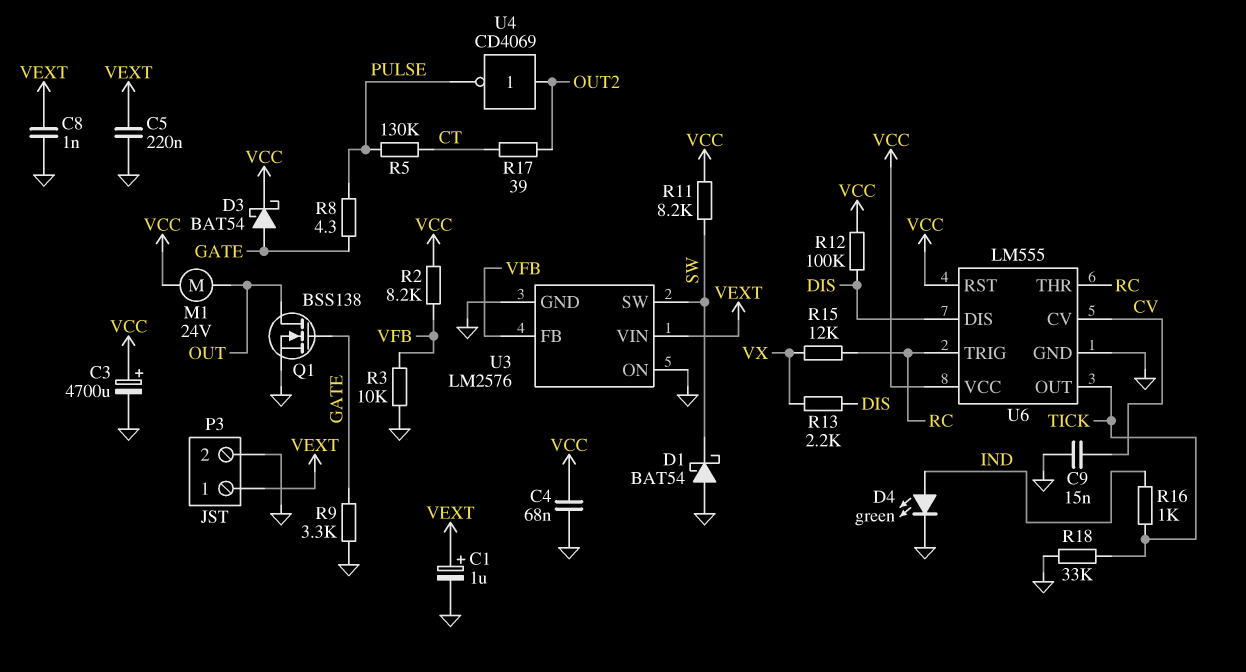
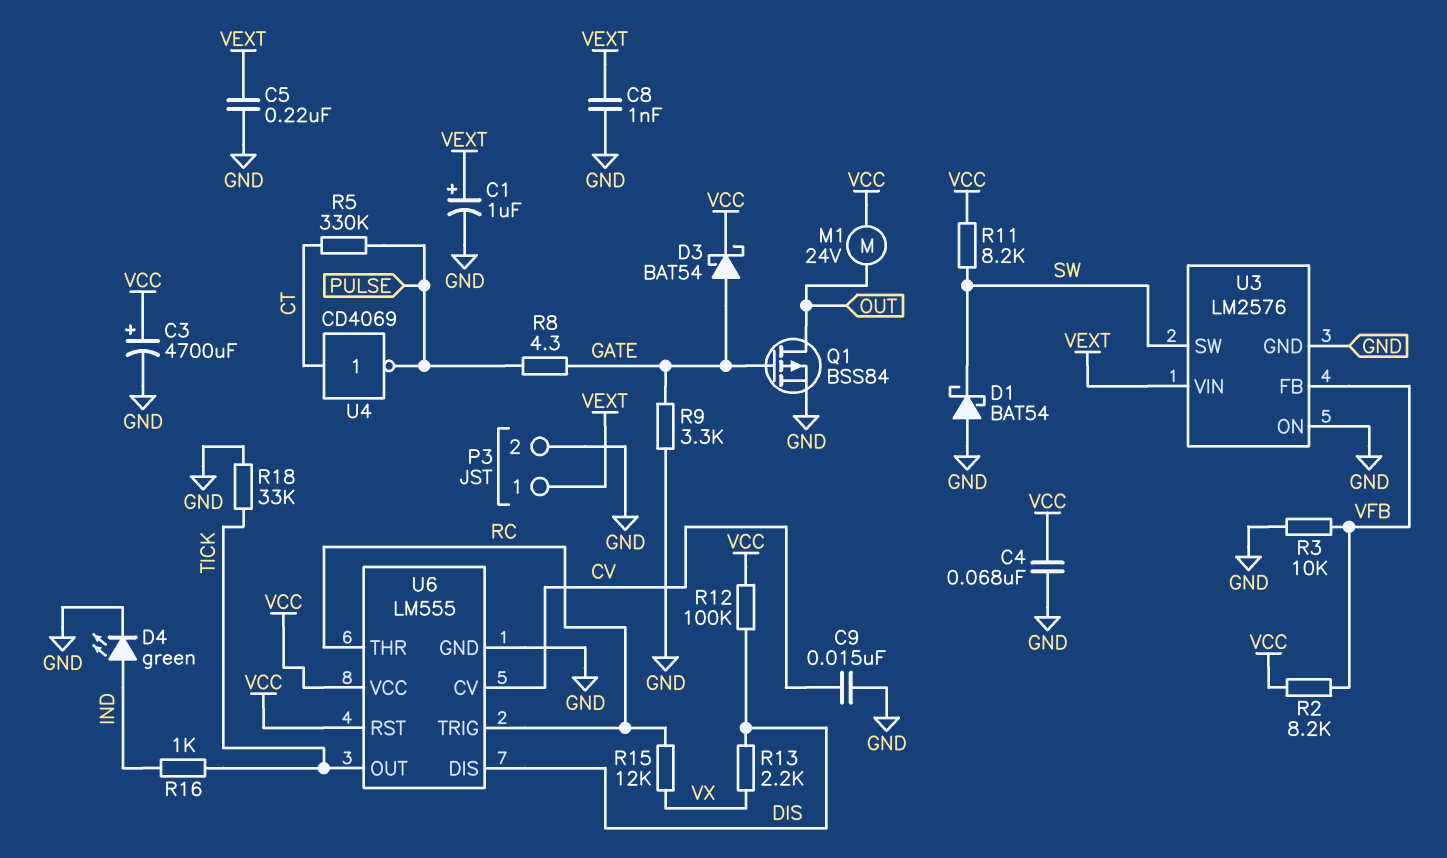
Q1: NMOS BSS138 (G GATE, D OUT, S GND) -> PMOS BSS84 (G GATE, D OUT, S GND)
R5: 130k (CT, PULSE) -> 330k (CT, PULSE)
R17: 39 (CT, OUT2) -> none
U4: NOT CD4069 (in OUT2, out PULSE) -> NOT CD4069 (in CT, out PULSE)

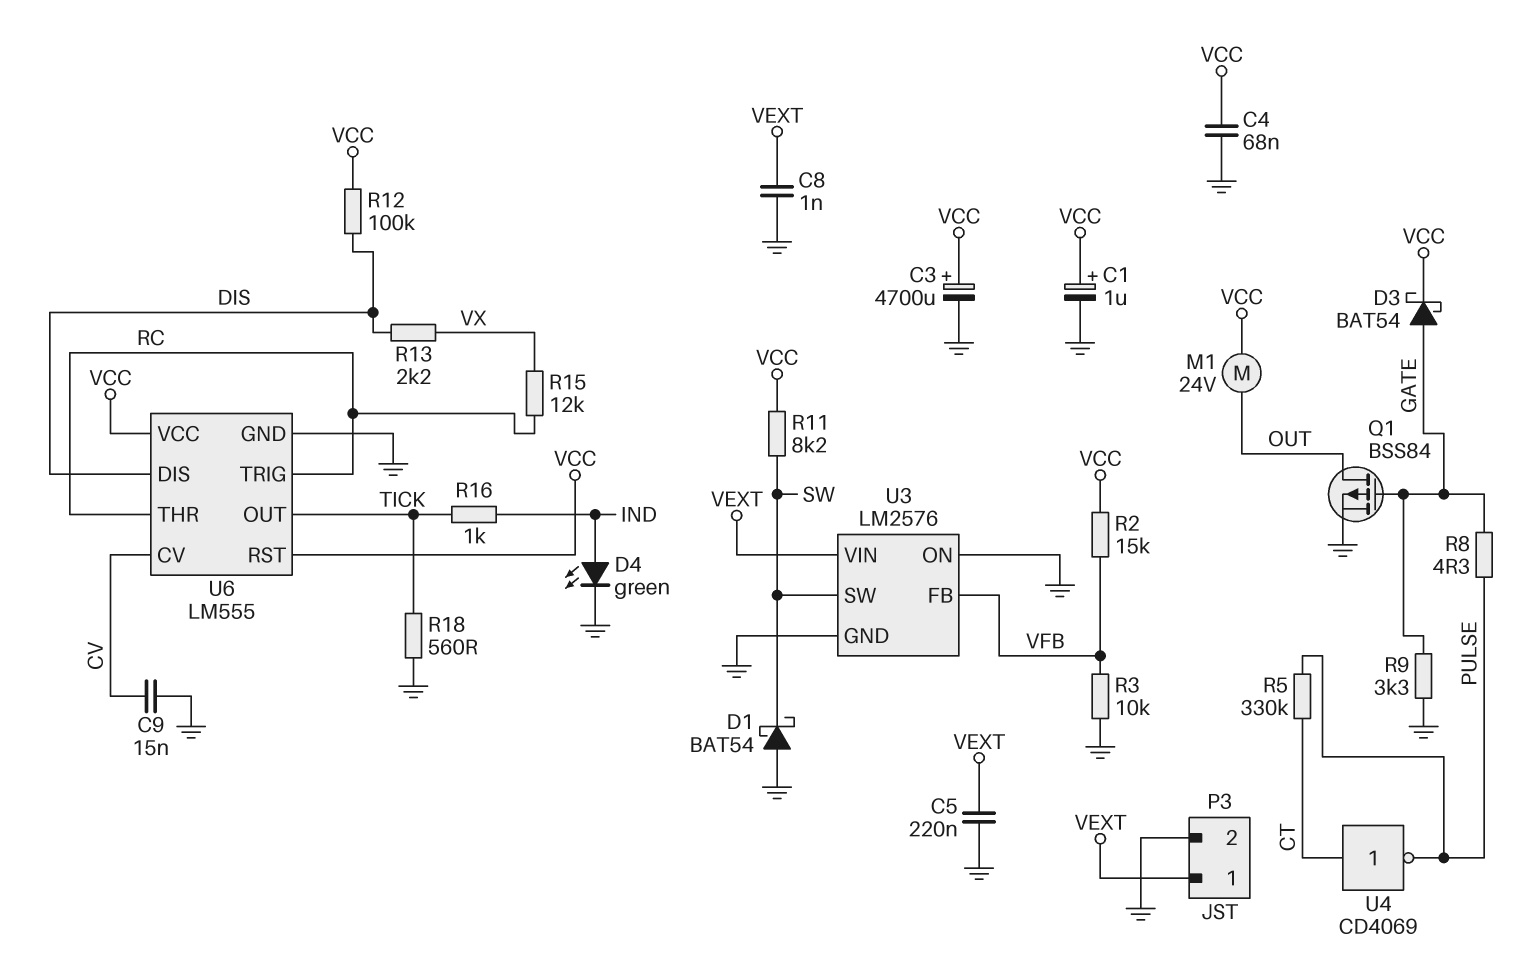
C1: 1uF (plus VEXT, minus GND) -> 1uF (plus VCC, minus GND)
R2: 8.2k (VCC, VFB) -> 15k (VCC, VFB)
R18: 33k (GND, TICK) -> 560 (GND, TICK)

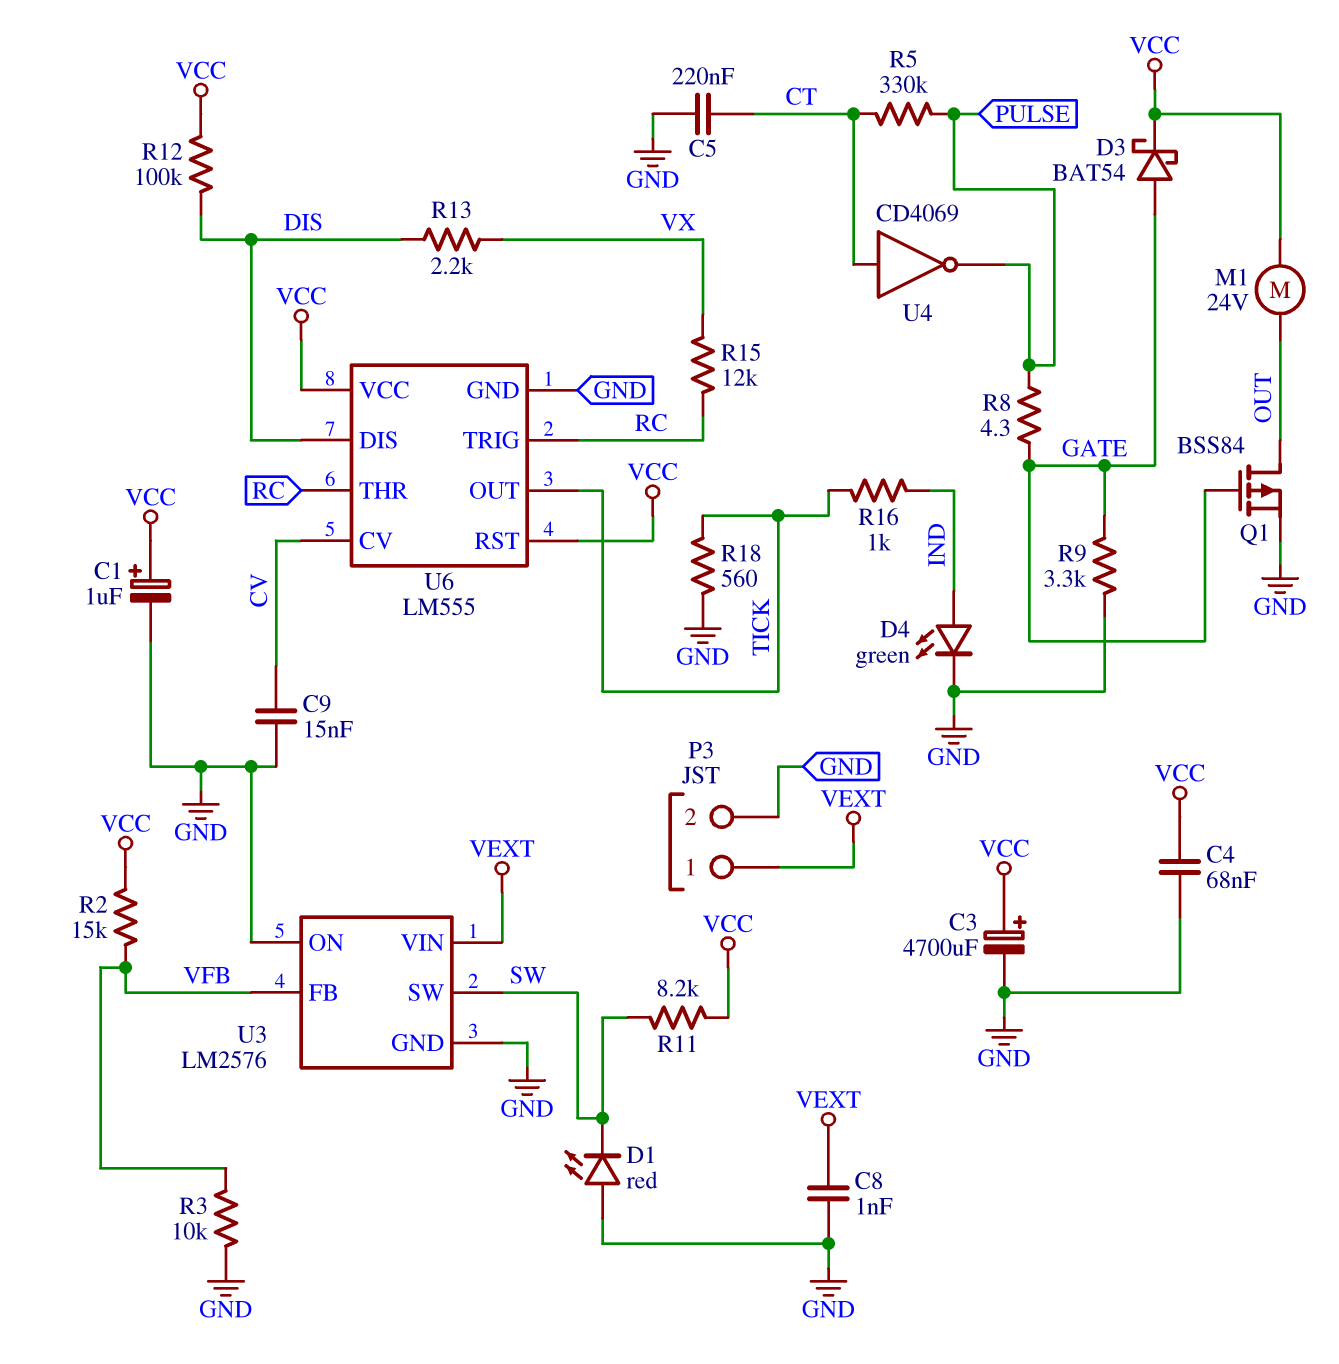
C5: 220nF (GND, VEXT) -> 220nF (CT, GND)
D1: schottky BAT54 (A GND, K SW) -> LED red (A GND, K SW)

